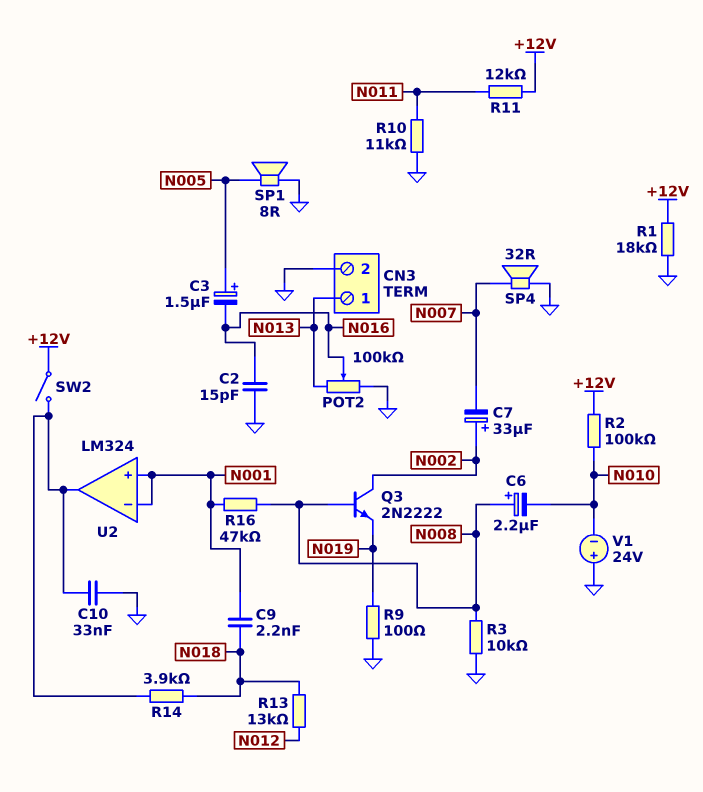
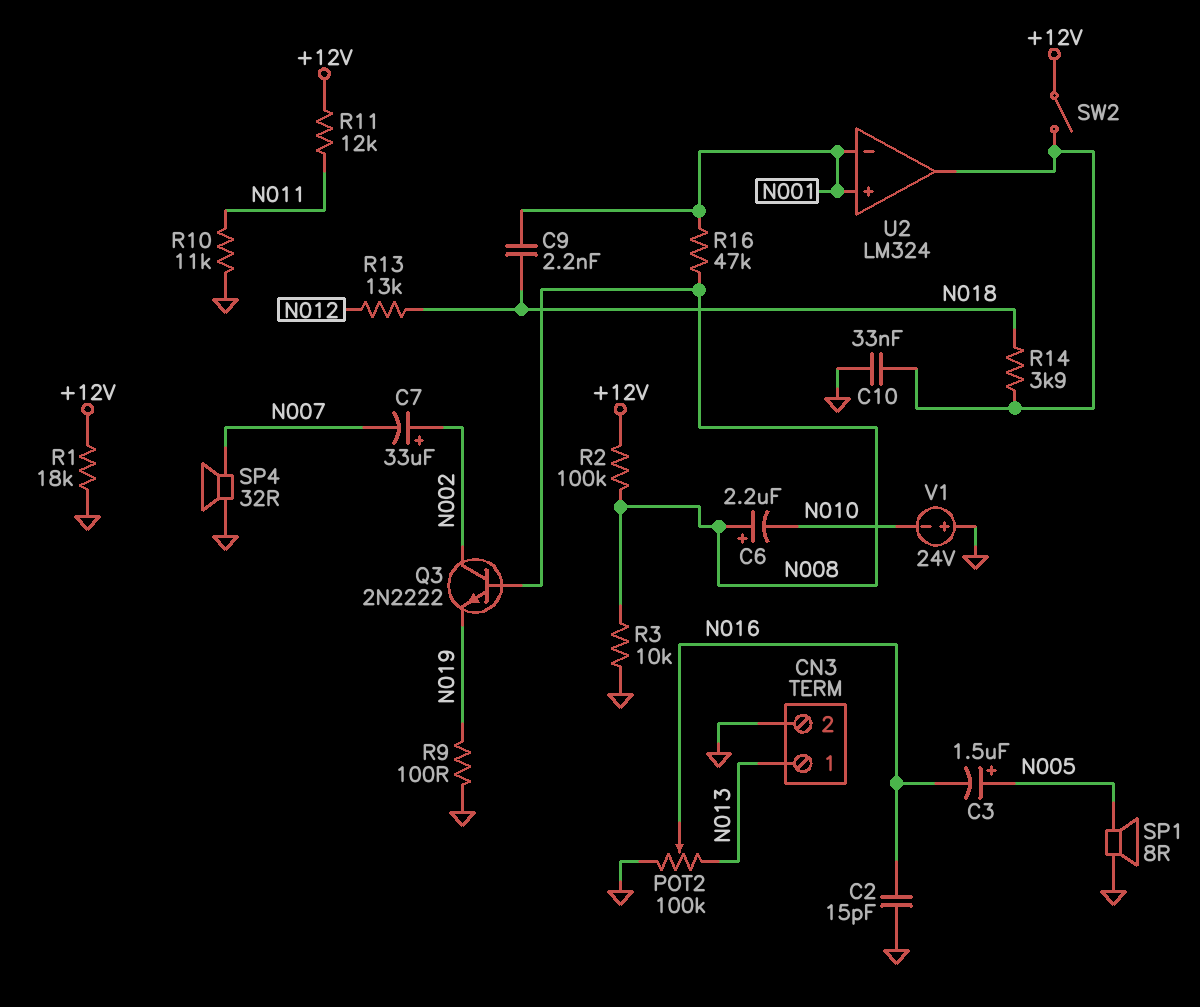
R2: 100k (+12V, N010) -> 100k (+12V, N008)

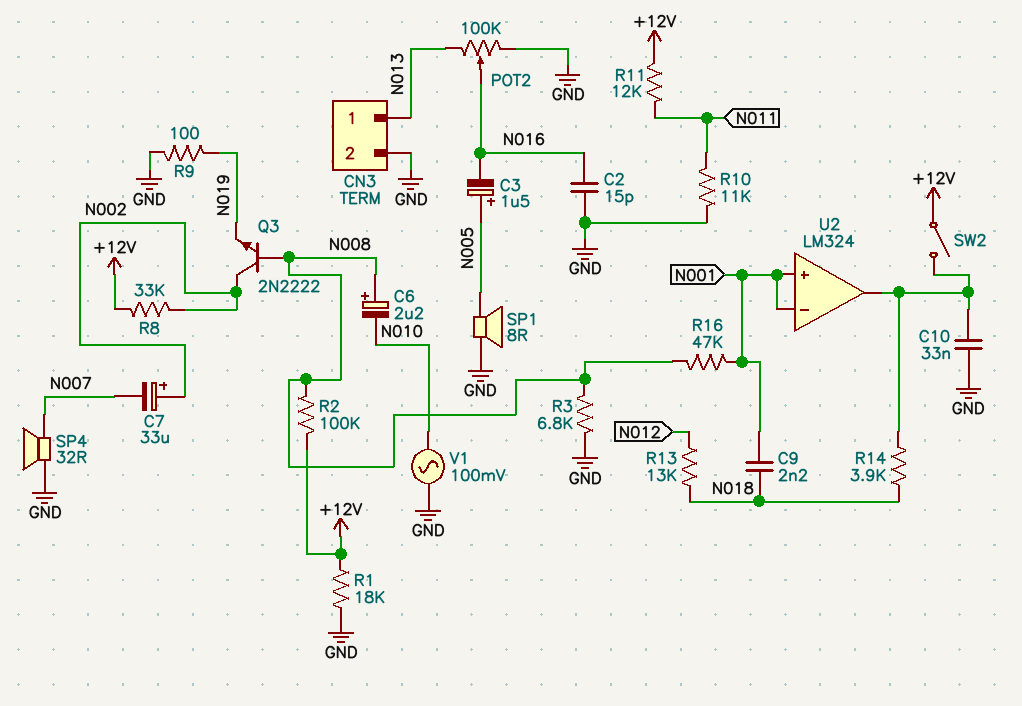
R3: 10k (GND, N008) -> 6.8k (GND, N008)
R8: none -> 33k (+12V, N002)
V1: 24V (plus GND, minus N010) -> AC 100mV (GND, N010)

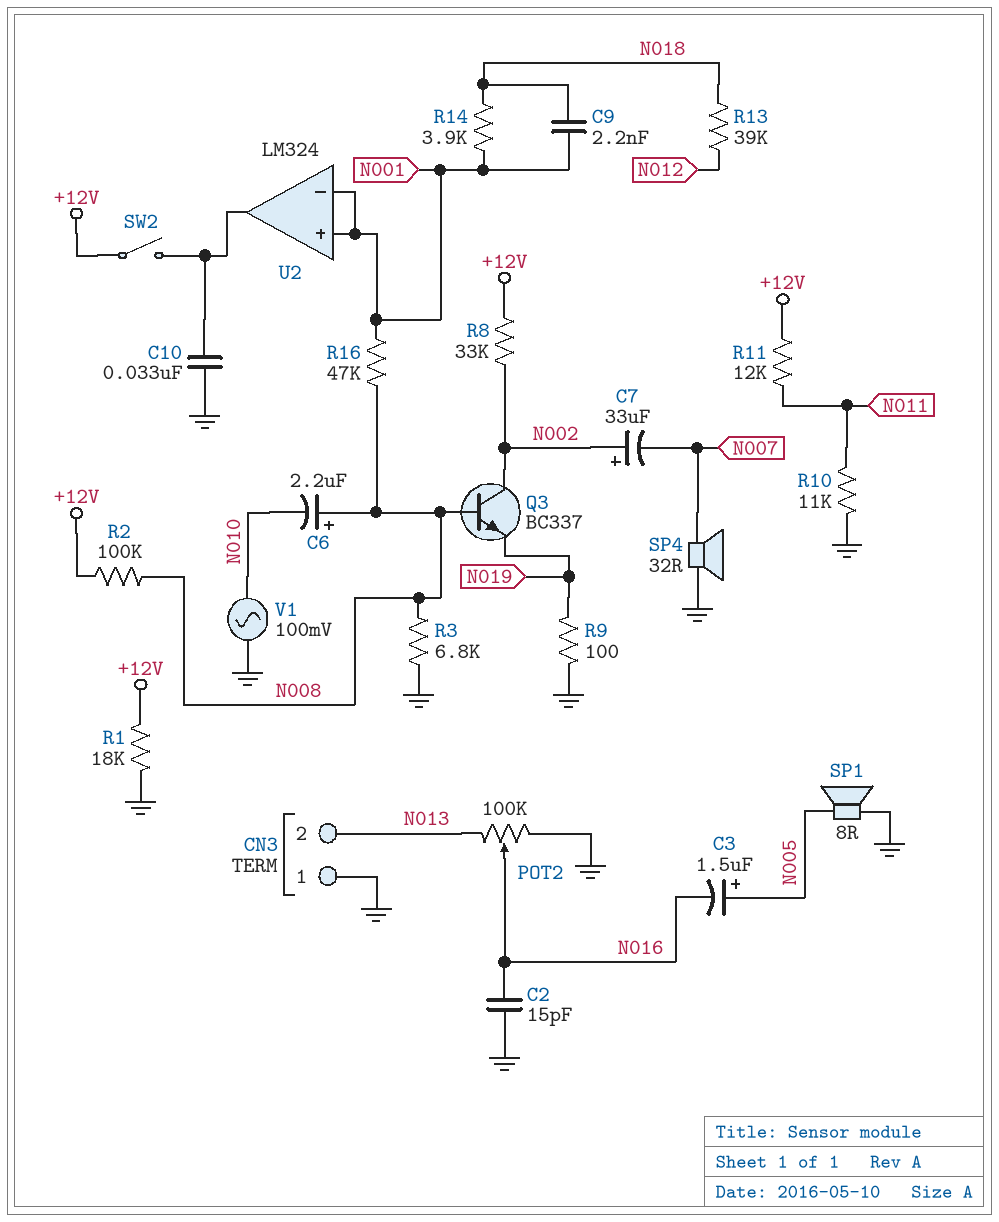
CN3 pin 1: N013 -> GND
CN3 pin 2: GND -> N013
Q3: NPN 2N2222 (B N008, C N002, E N019) -> NPN BC337 (B N008, C N002, E N019)
R13: 13k (N012, N018) -> 39k (N012, N018)
R14: 3.9k (N018, U2/out) -> 3.9k (N001, N018)

